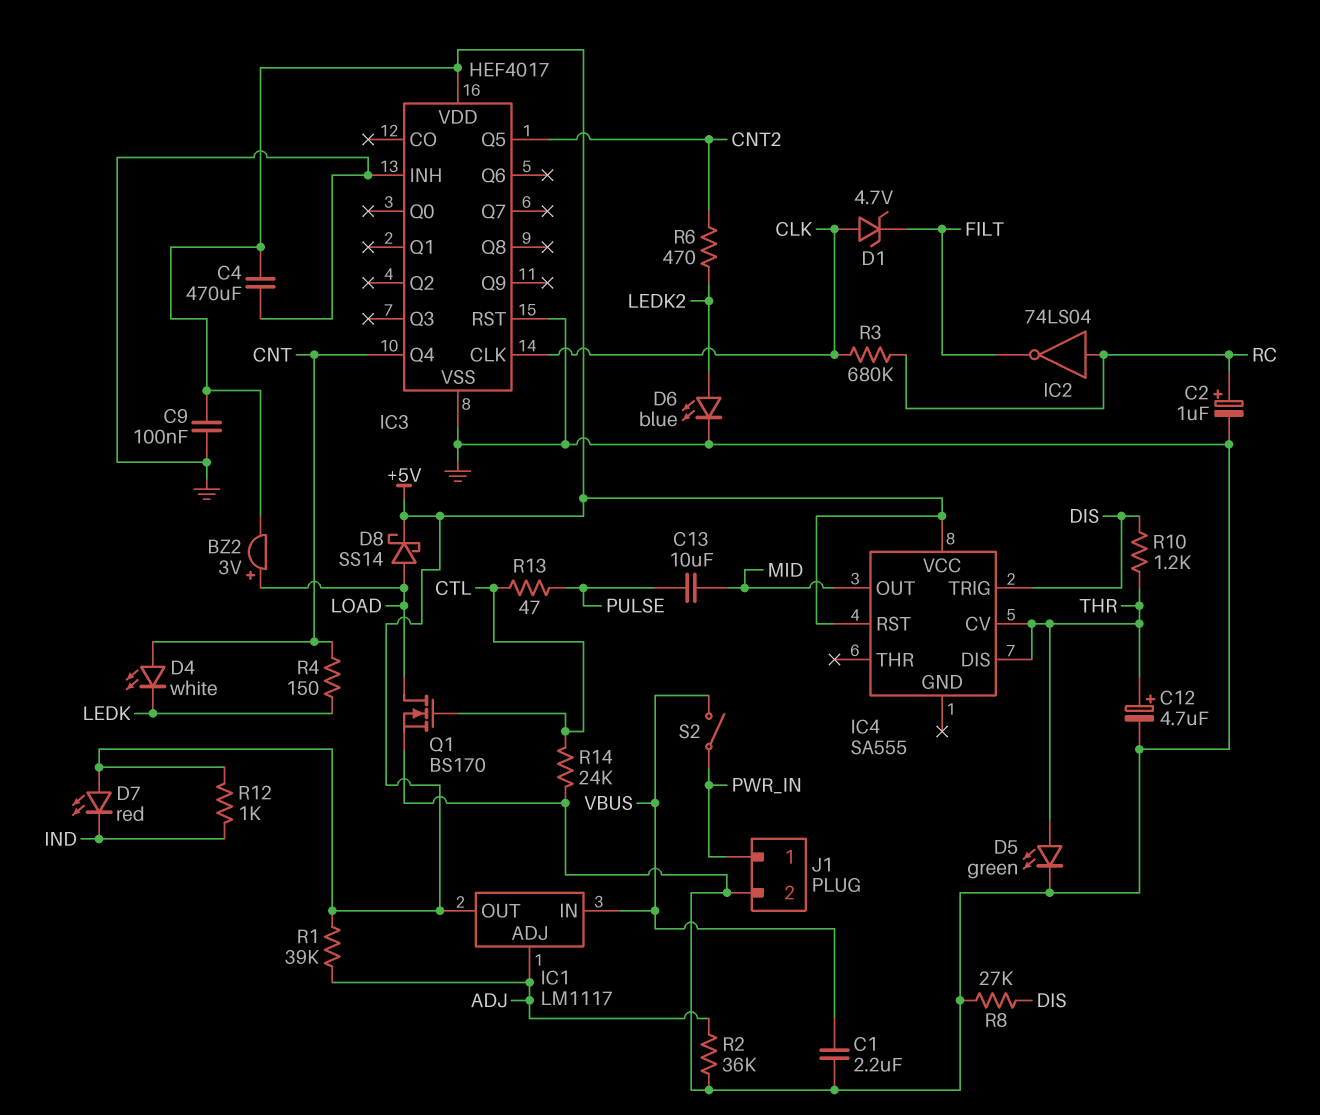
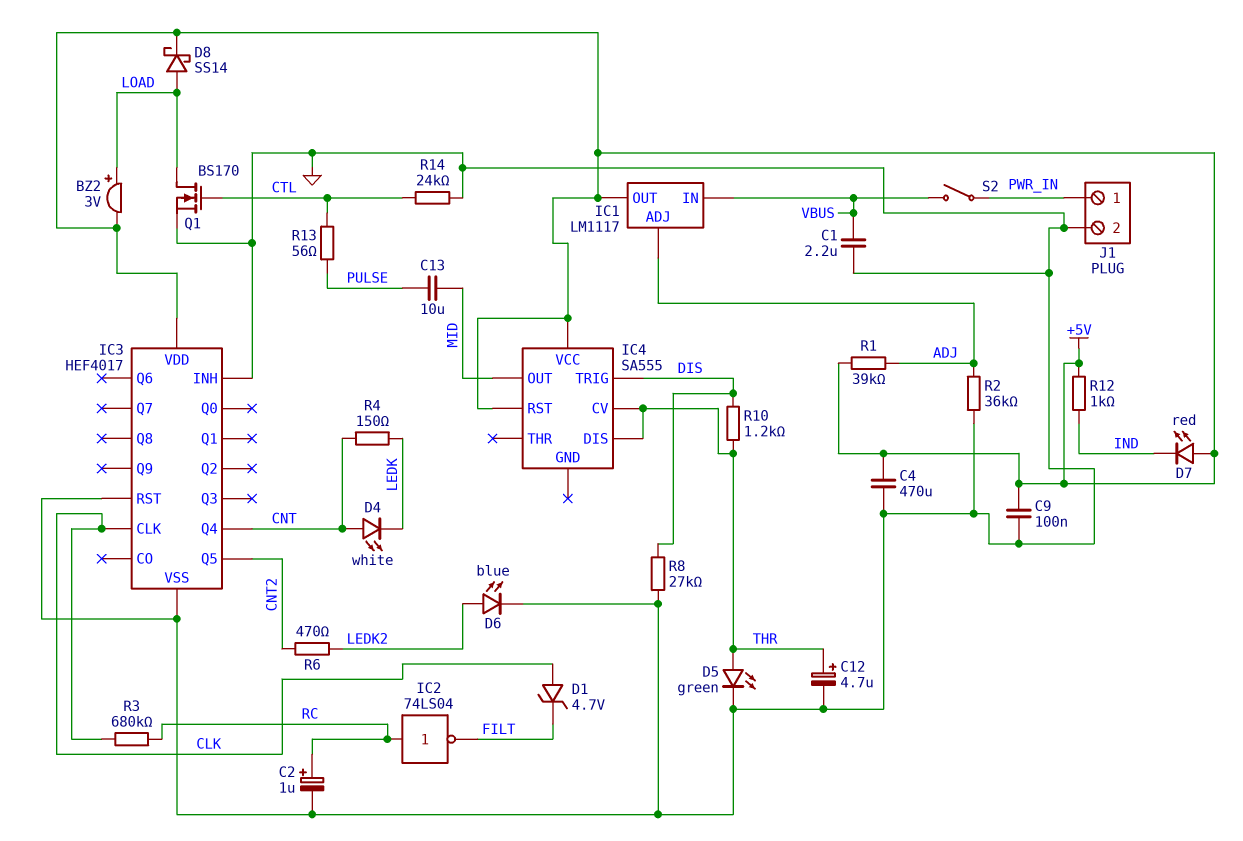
R13: 47 (CTL, PULSE) -> 56 (CTL, PULSE)

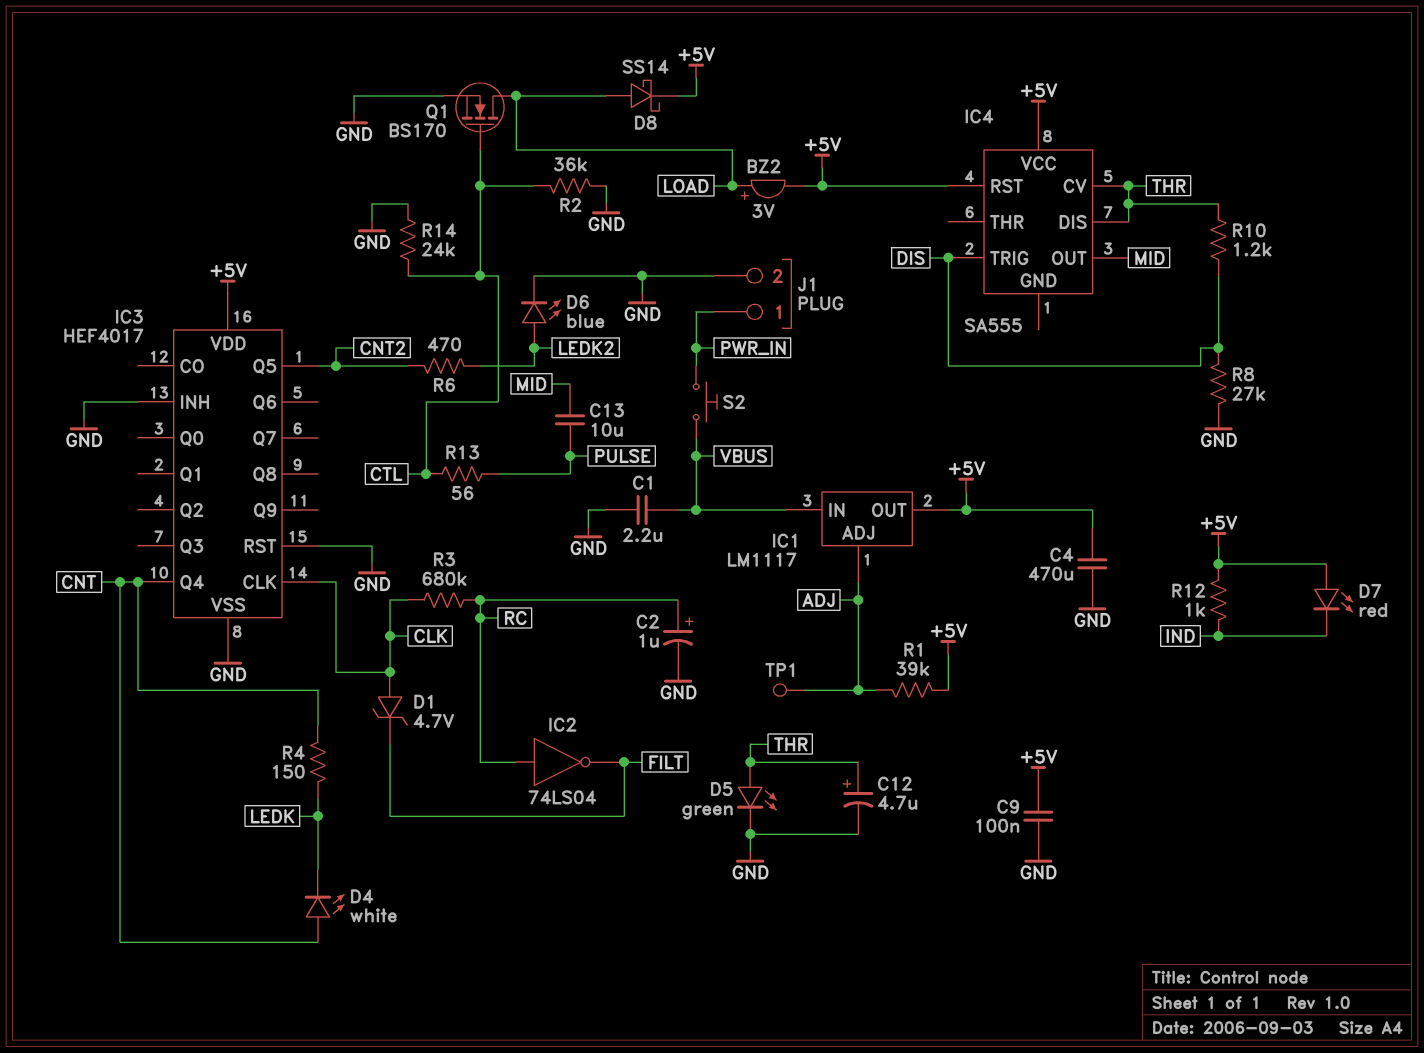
R2: 36k (ADJ, GND) -> 36k (CTL, GND)
S2: switch (PWR_IN, VBUS) -> button (PWR_IN, VBUS)
TP1: none -> test point (ADJ)

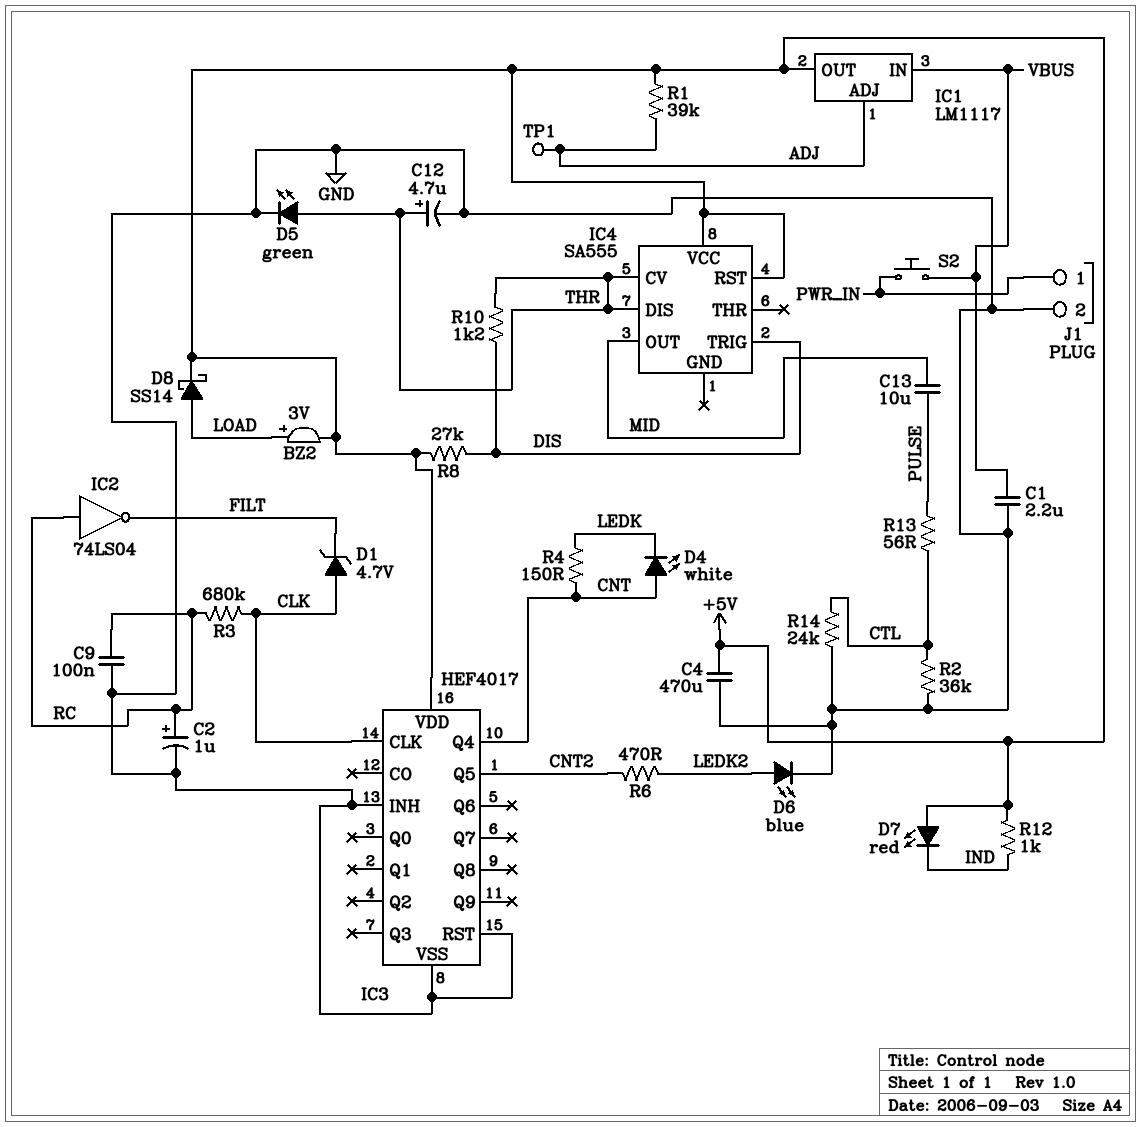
C9: 100nF (+5V, GND) -> 100nF (GND, RC)
Q1: NMOS BS170 (G CTL, D LOAD, S GND) -> none
R8: 27k (DIS, GND) -> 27k (+5V, DIS)

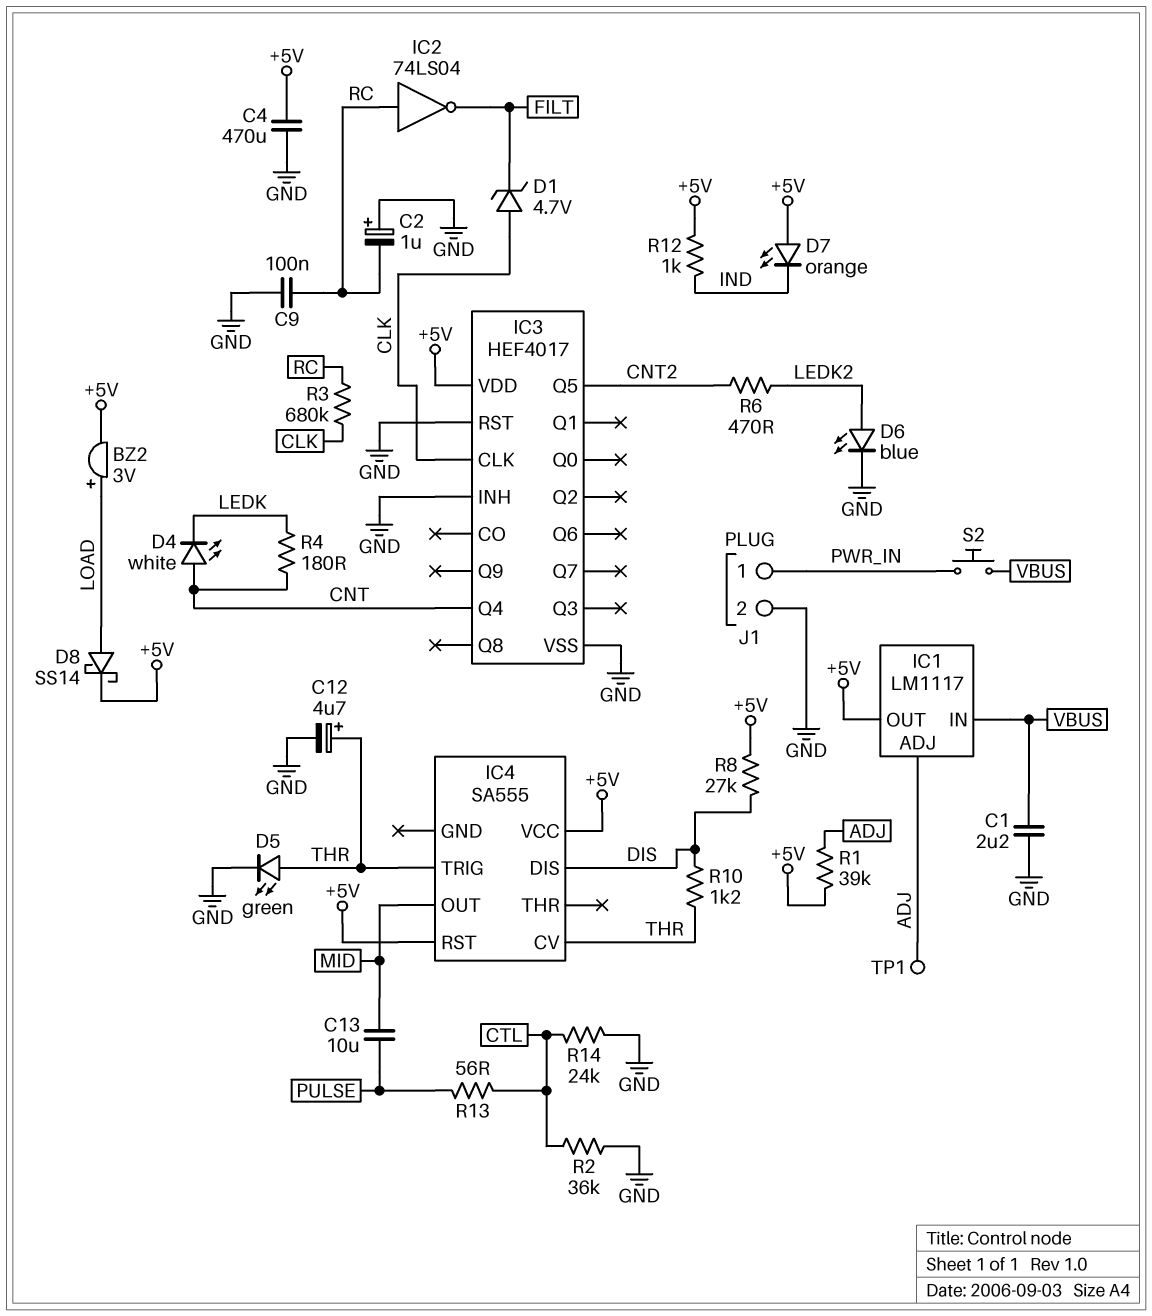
C2: 1uF (plus RC, minus GND) -> 1uF (plus GND, minus RC)
D7: LED red (A +5V, K IND) -> LED orange (A +5V, K IND)
IC4 pin DIS: THR -> DIS
IC4 pin TRIG: DIS -> THR
R4: 150 (CNT, LEDK) -> 180 (CNT, LEDK)

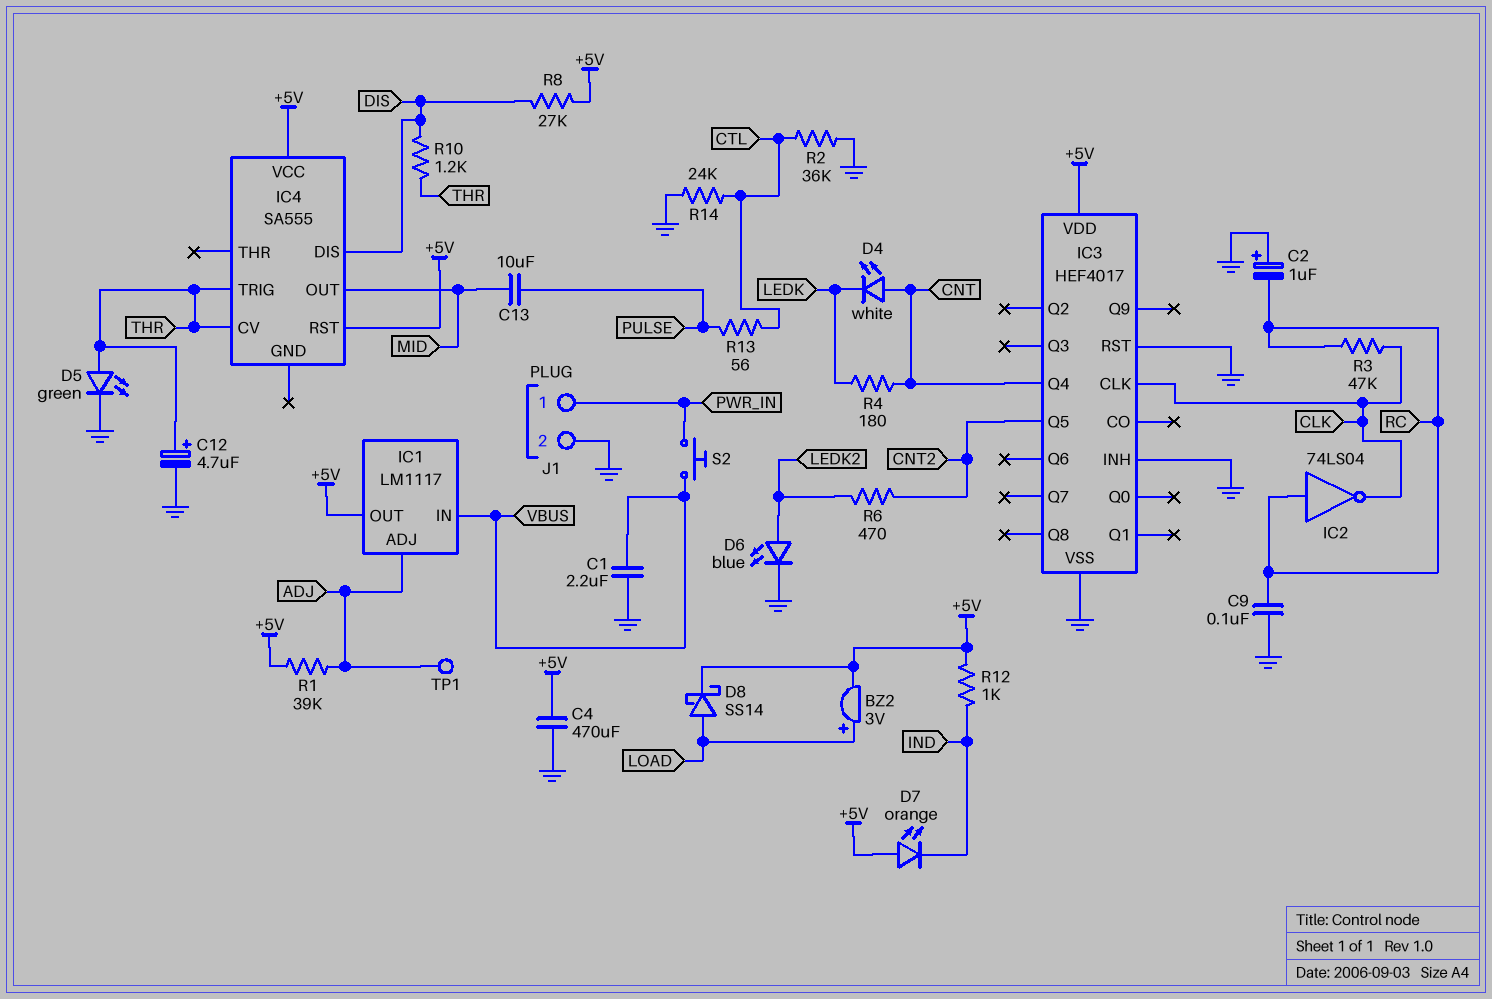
D1: zener 4.7V (A CLK, K FILT) -> none
IC2: NOT 74LS04 (in RC, out FILT) -> NOT 74LS04 (in RC, out CLK)
R3: 680k (CLK, RC) -> 47k (CLK, RC)

